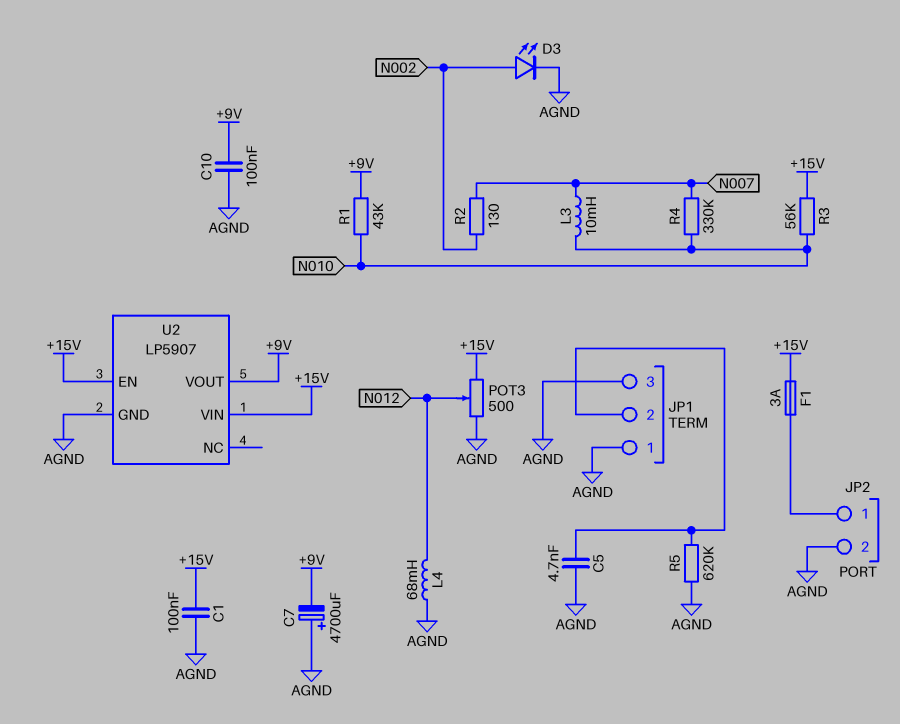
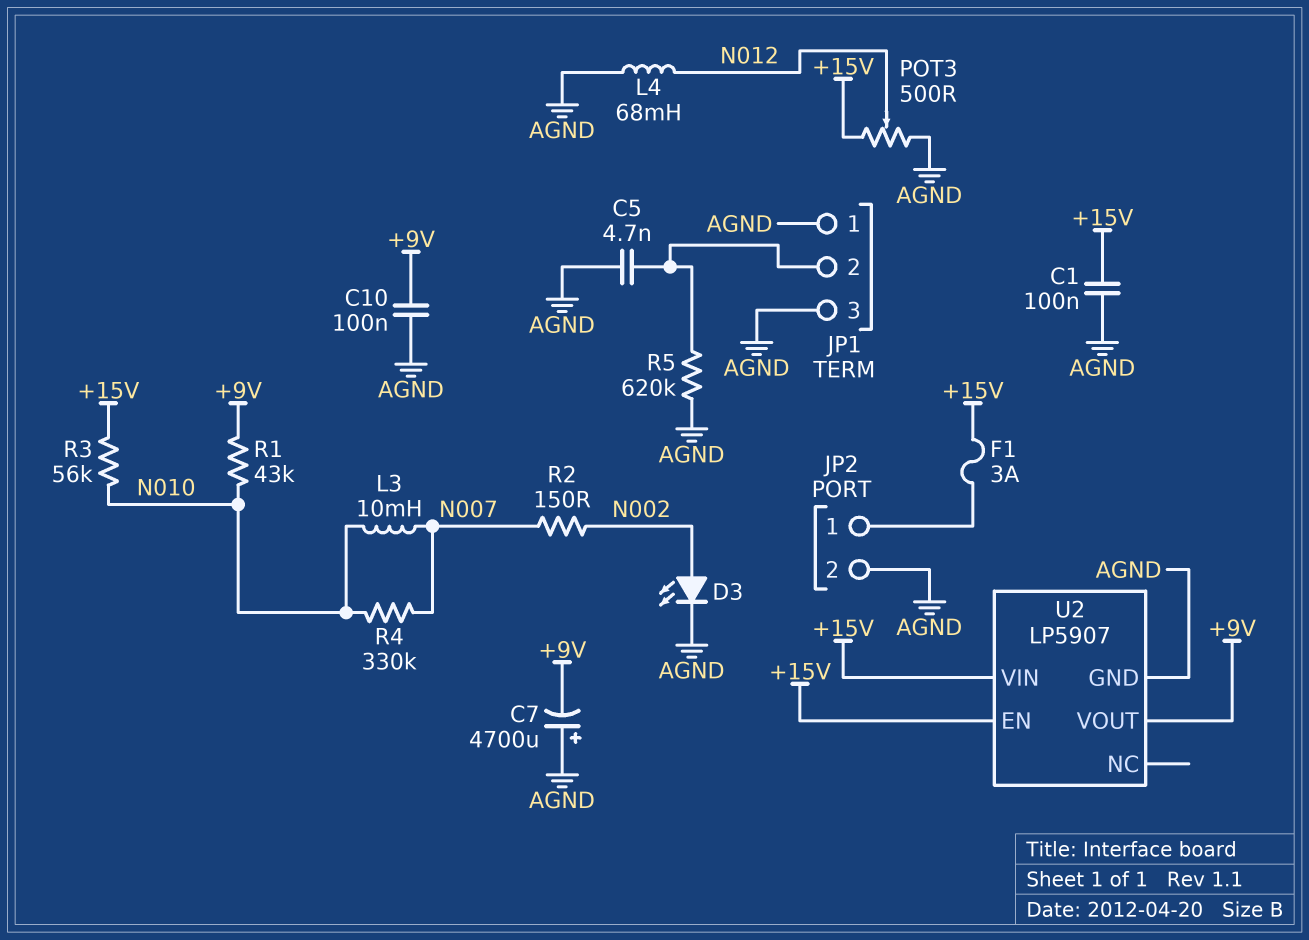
R2: 130 (N002, N007) -> 150 (N002, N007)

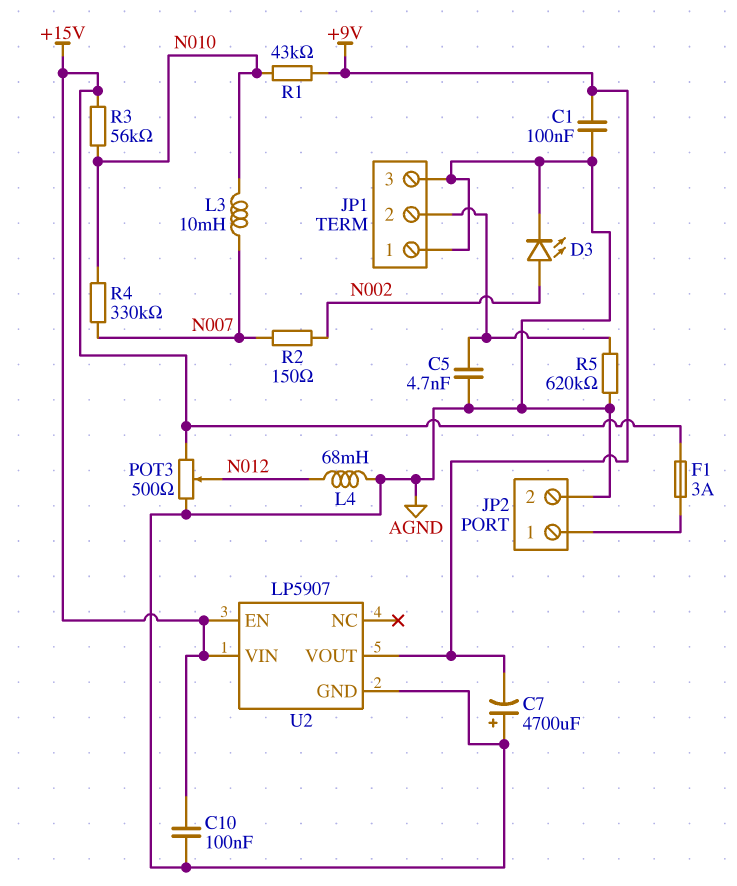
C1: 100nF (+15V, AGND) -> 100nF (+9V, AGND)
C10: 100nF (+9V, AGND) -> 100nF (+15V, AGND)

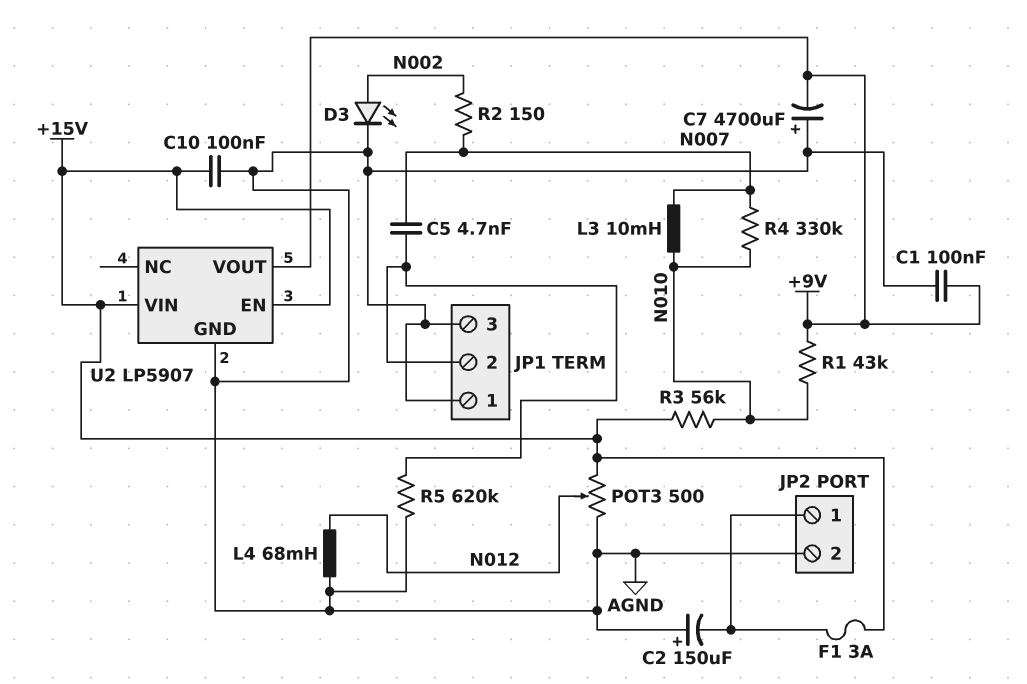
C2: none -> 150uF (plus AGND, minus JP2/1)
C5: 4.7nF (AGND, JP1/2) -> 4.7nF (JP1/2, N007)

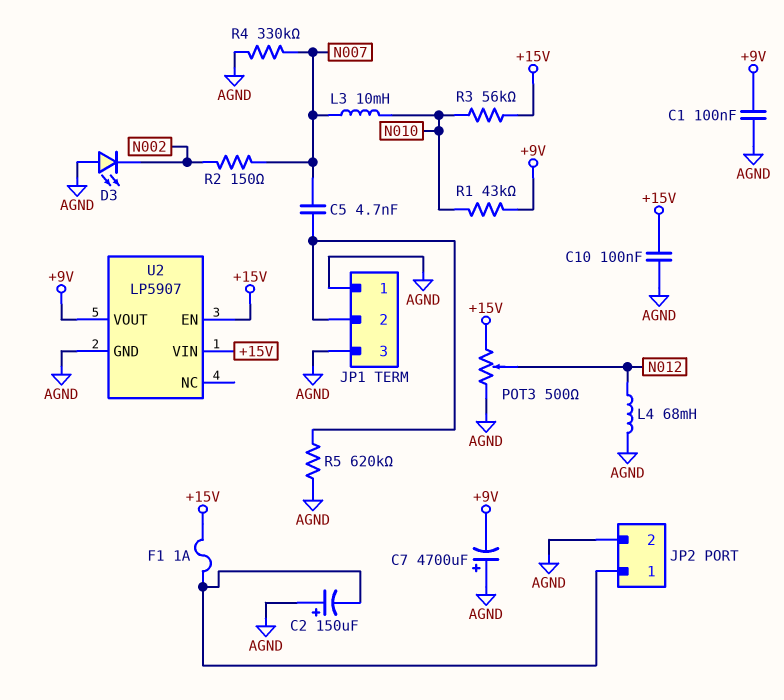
D3: LED (A N002, K AGND) -> LED (A AGND, K N002)
F1: 3A (+15V, JP2/1) -> 1A (+15V, JP2/1)
R4: 330k (N007, N010) -> 330k (AGND, N007)

